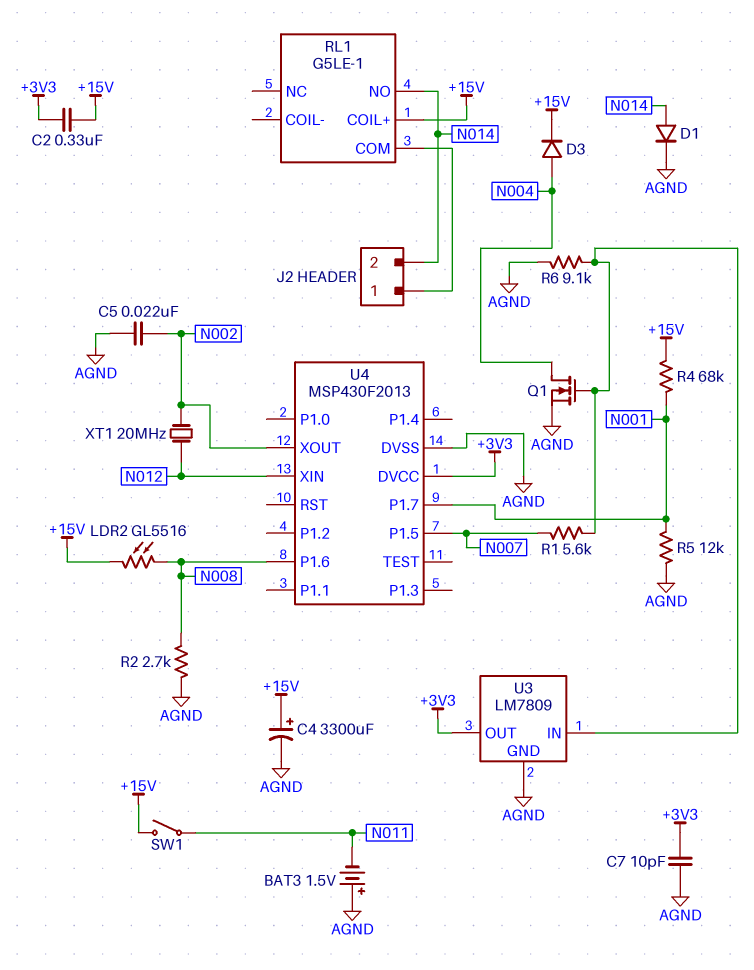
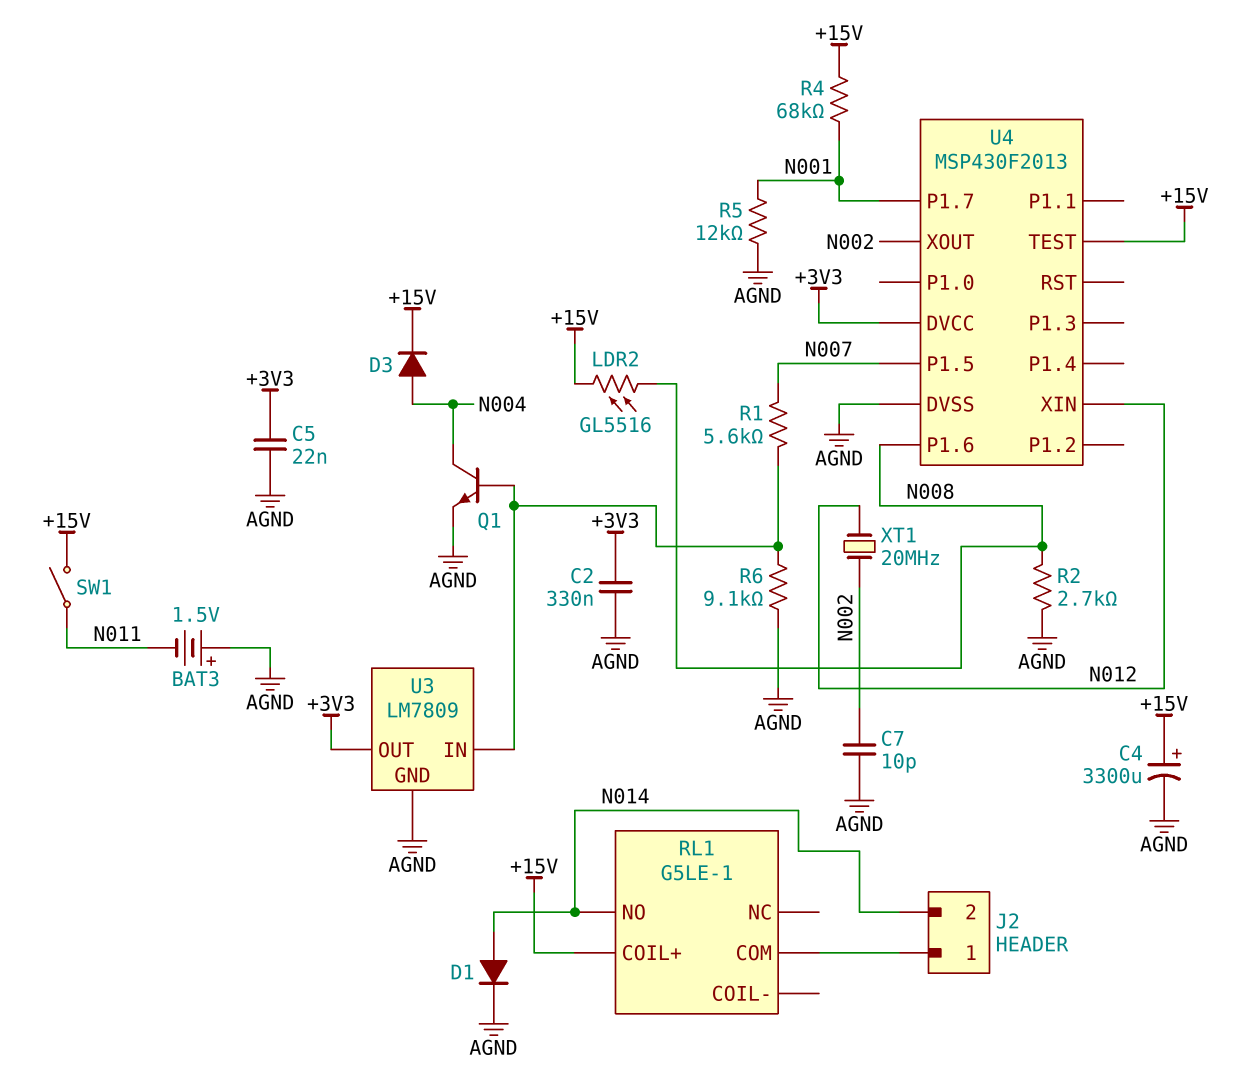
C2: 330nF (+3V3, +15V) -> 330nF (+3V3, AGND)
C5: 22nF (AGND, N002) -> 22nF (+3V3, AGND)
C7: 10pF (+3V3, AGND) -> 10pF (AGND, N002)
Q1: NMOS (G U3/IN, D N004, S AGND) -> NPN (B U3/IN, C N004, E AGND)
U4 pin TEST: none -> +15V

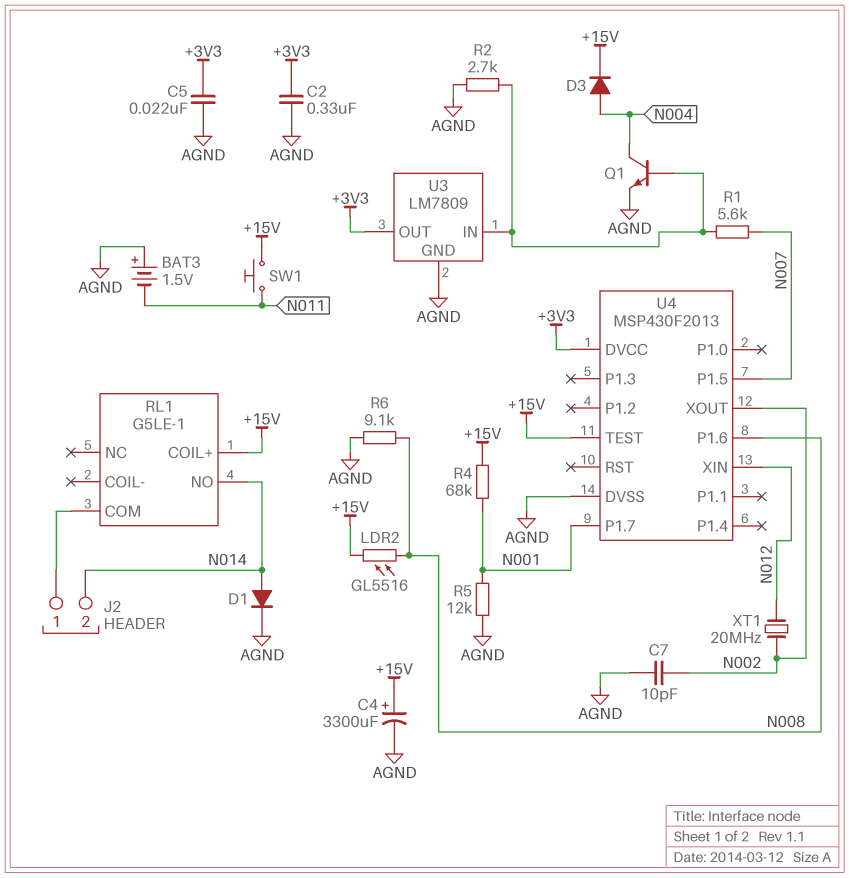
R2: 2.7k (AGND, N008) -> 2.7k (AGND, U3/IN)
R6: 9.1k (AGND, U3/IN) -> 9.1k (AGND, N008)
SW1: switch (+15V, N011) -> button (+15V, N011)

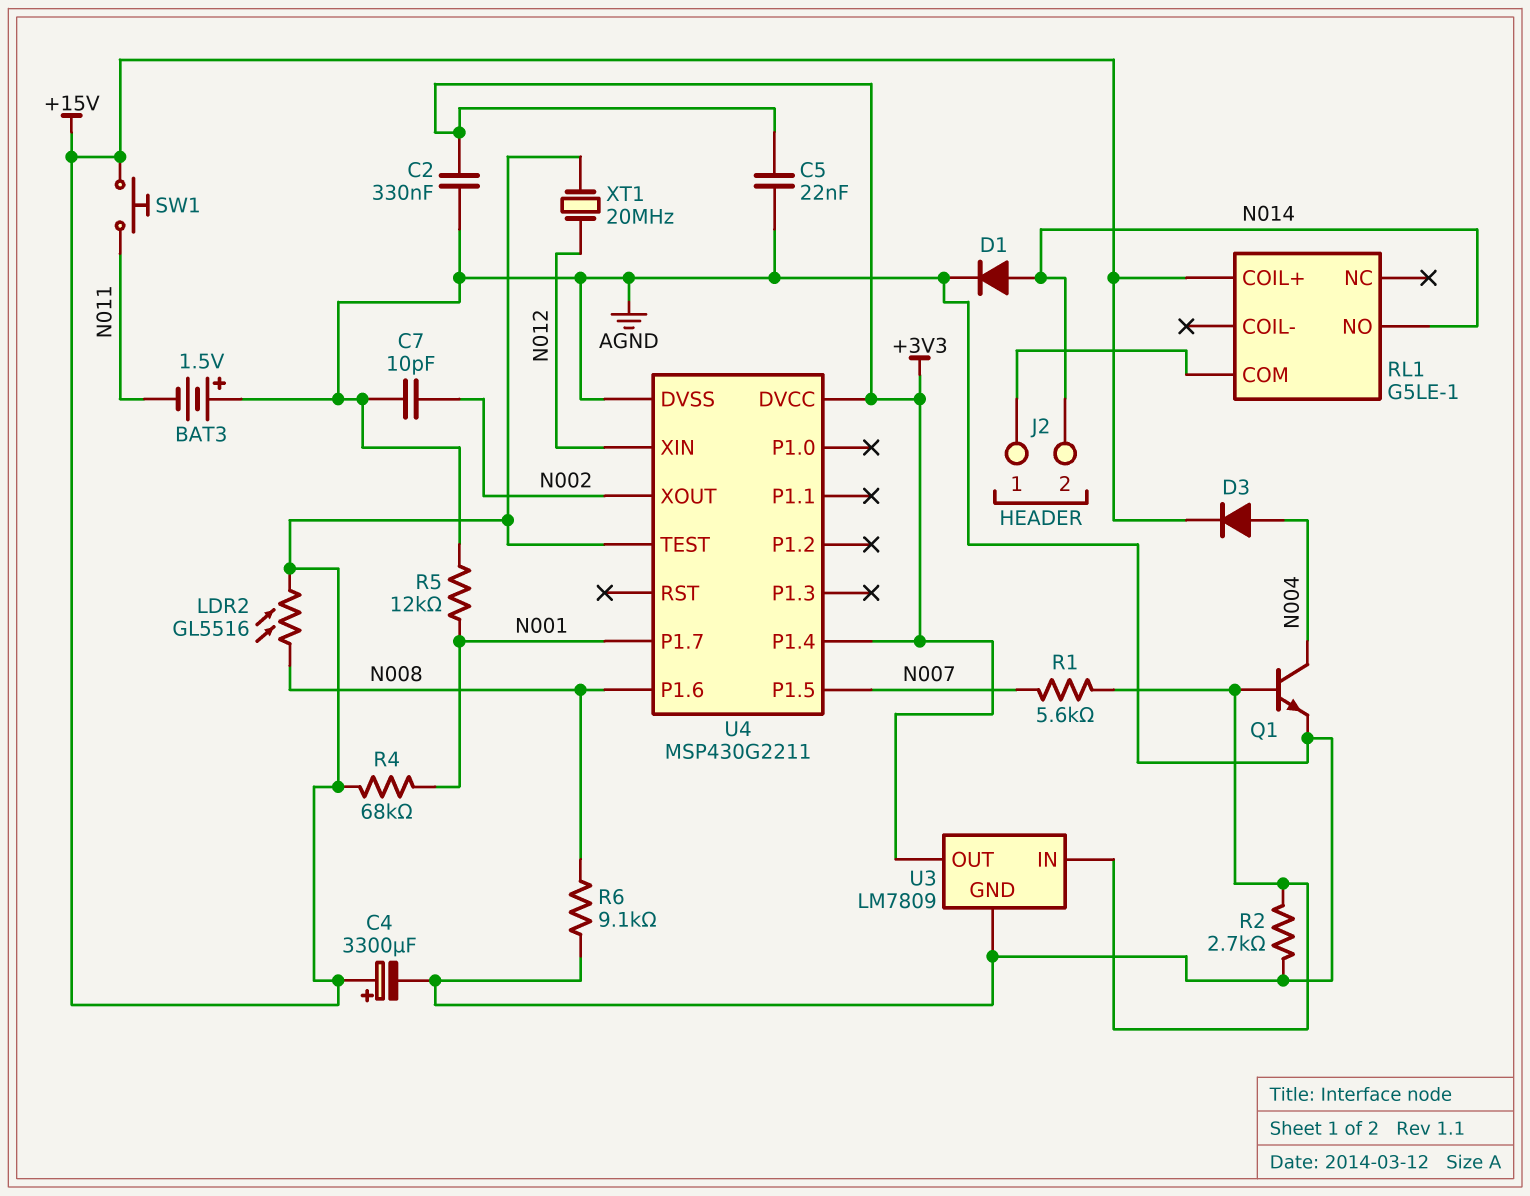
U4: MSP430F2013 -> MSP430G2211
U4 pin P1.4: none -> +3V3
XT1: 20MHz (N002, N012) -> 20MHz (+15V, N012)

